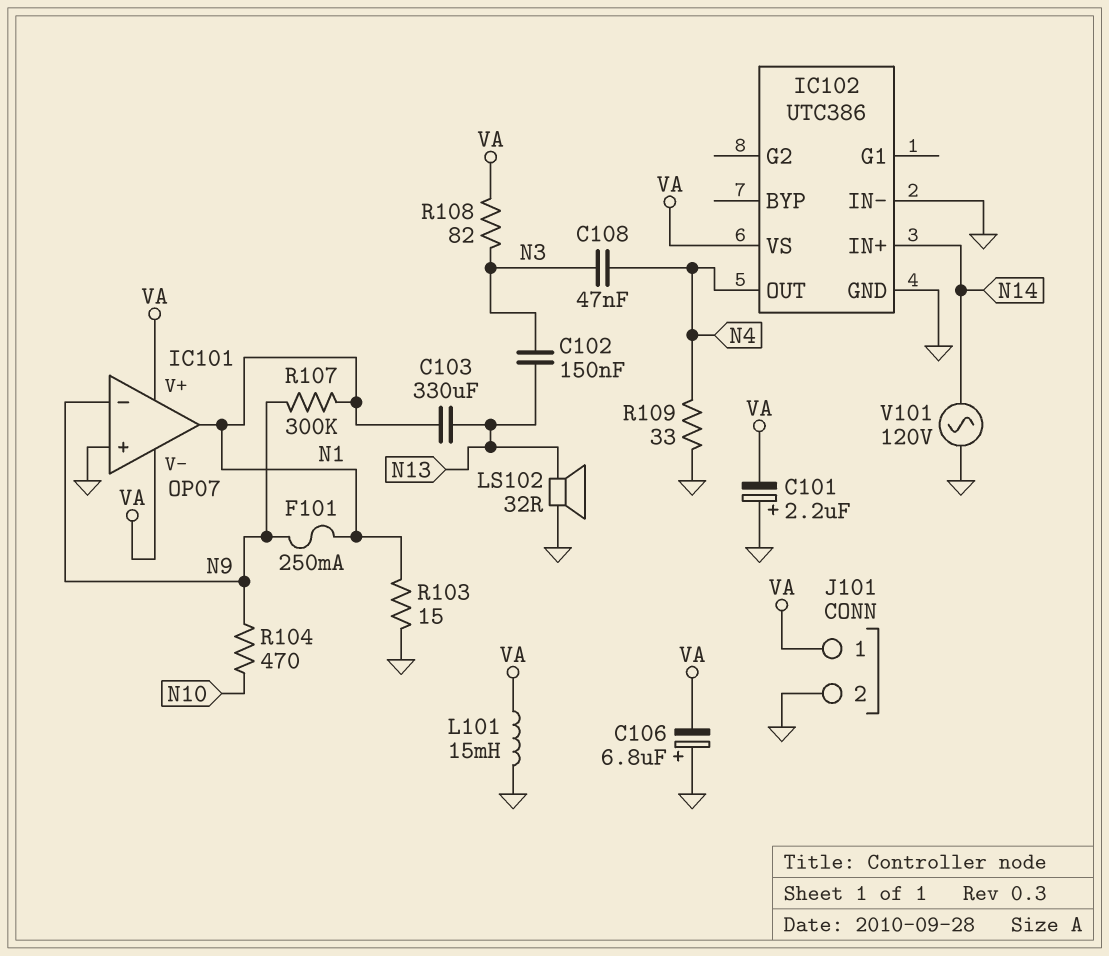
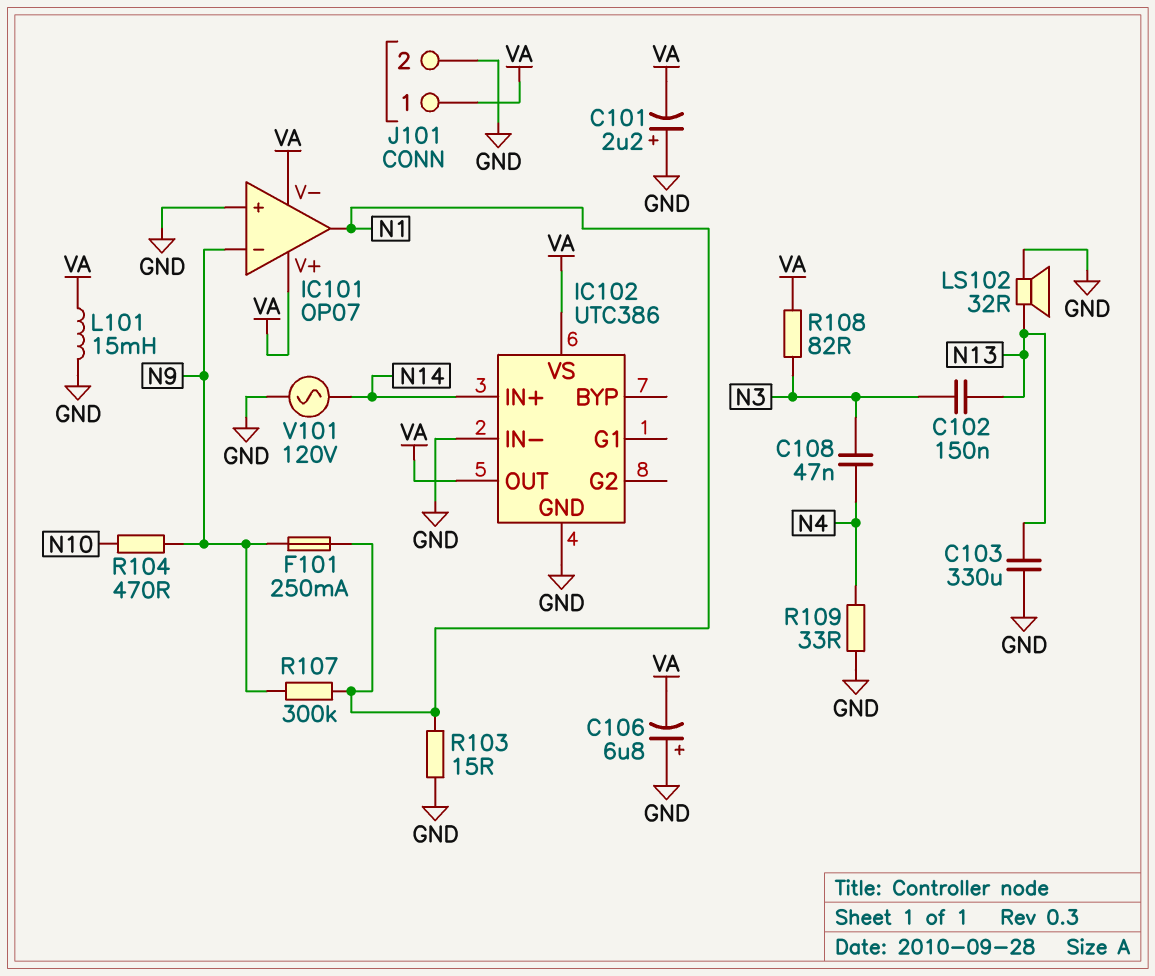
C103: 330uF (N1, N13) -> 330uF (GND, N13)
IC102 pin OUT: N4 -> VA

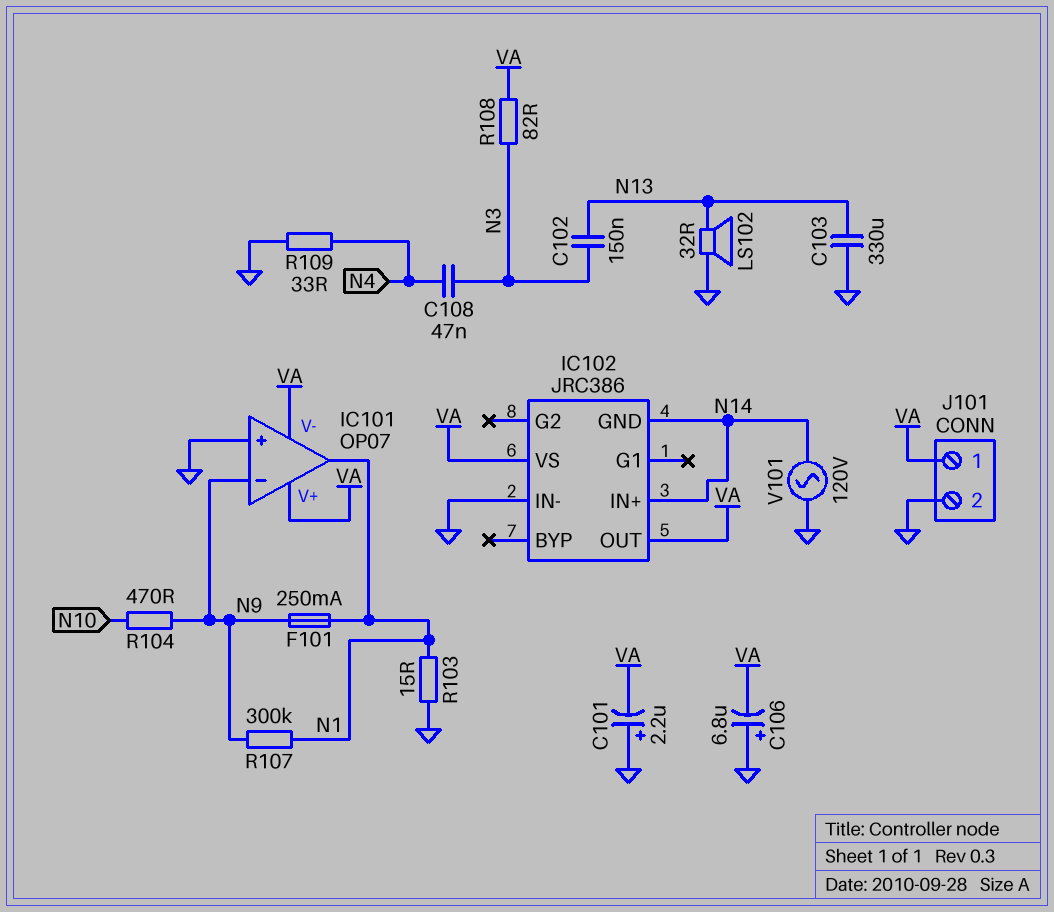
IC102: UTC386 -> JRC386
IC102 pin GND: GND -> N14
L101: 15mH (GND, VA) -> none

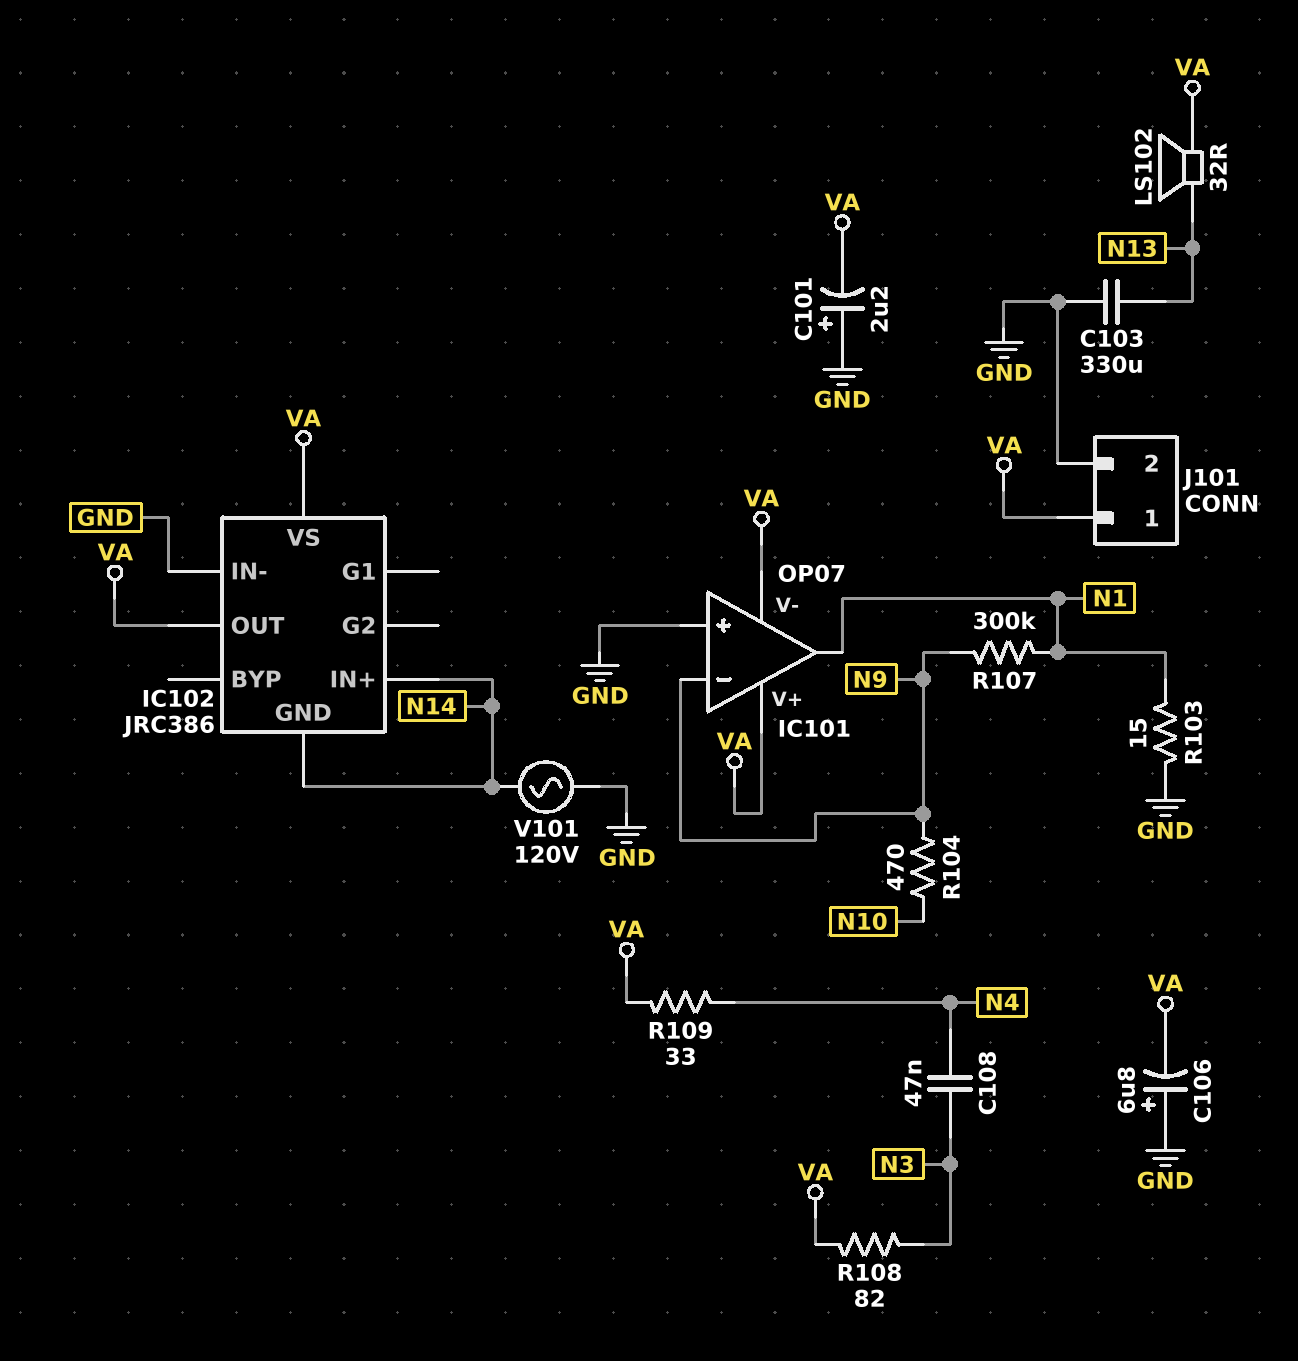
C102: 150nF (N3, N13) -> none
F101: 250mA (N1, N9) -> none
LS102: speaker 32R (GND, N13) -> speaker 32R (N13, VA)
R109: 33 (GND, N4) -> 33 (N4, VA)

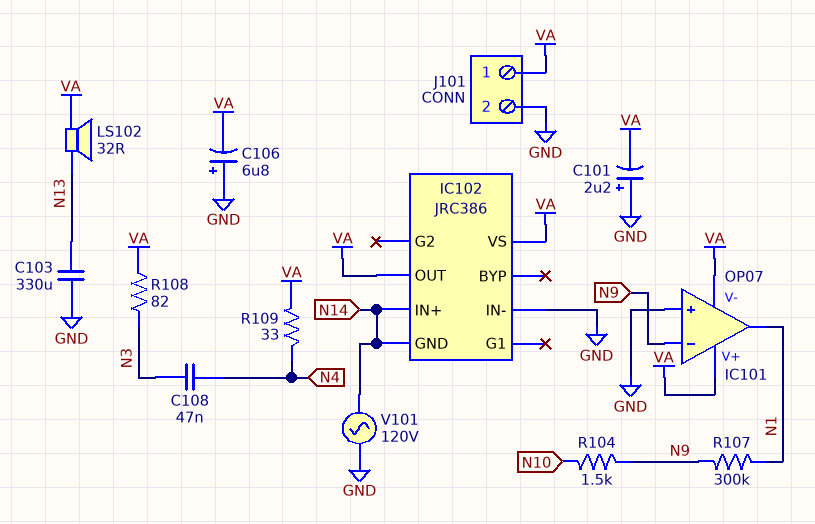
R103: 15 (GND, N1) -> none
R104: 470 (N9, N10) -> 1.5k (N9, N10)

